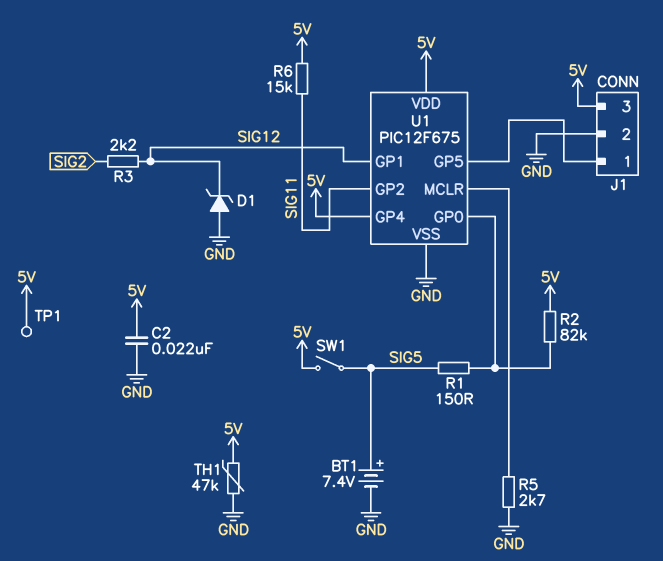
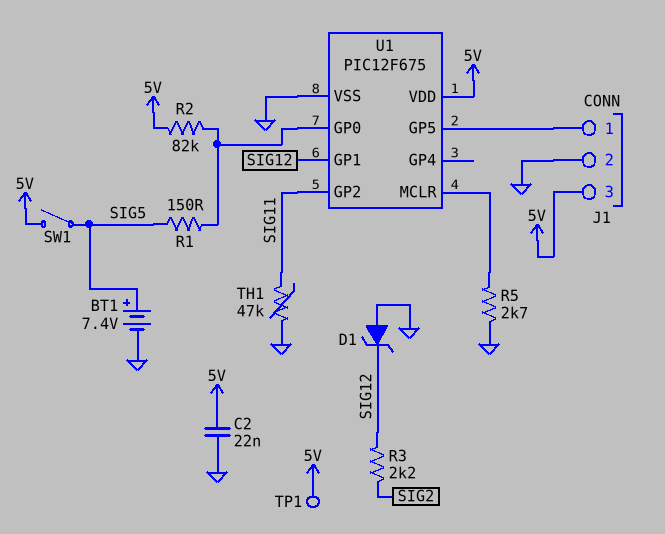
R6: 15k (5V, SIG11) -> none
TH1: 47k (5V, GND) -> 47k (GND, SIG11)
U1 pin GP4: 5V -> none

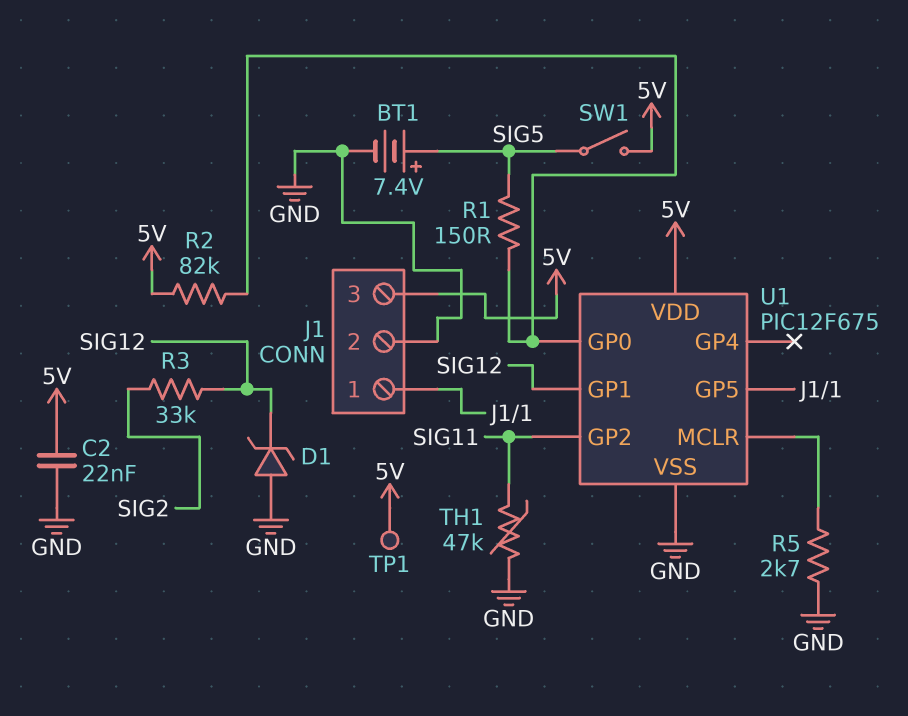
R3: 2.2k (SIG2, SIG12) -> 33k (SIG2, SIG12)

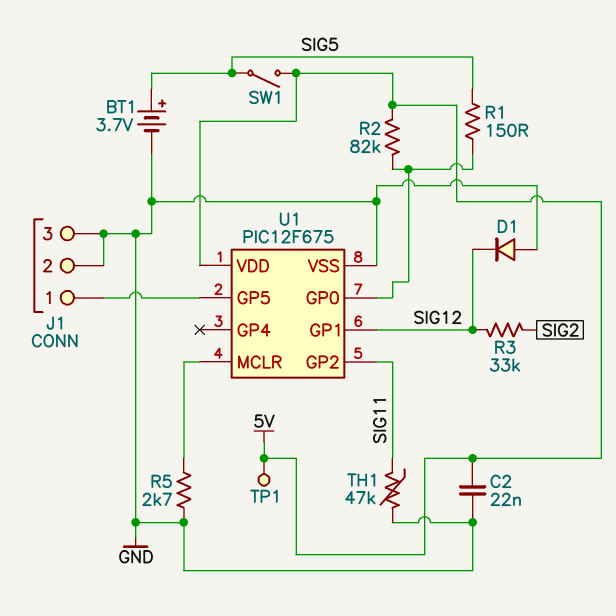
BT1: 7.4V (plus SIG5, minus GND) -> 3.7V (plus SIG5, minus GND)
D1: zener (A GND, K SIG12) -> diode (A GND, K SIG12)
J1 pin 3: 5V -> GND

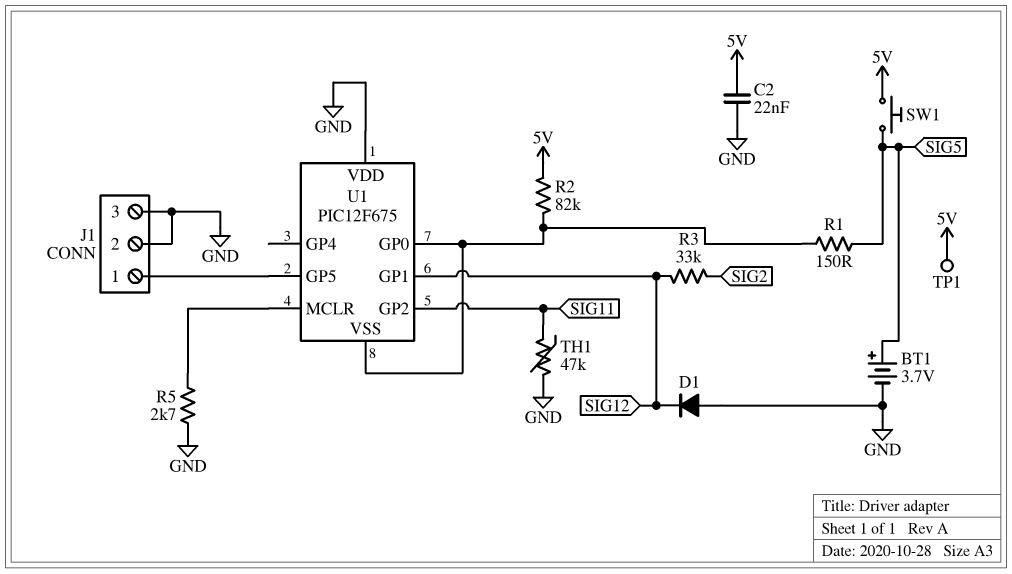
SW1: switch (5V, SIG5) -> button (5V, SIG5)
U1 pin VDD: 5V -> GND
U1 pin VSS: GND -> U1/GP0

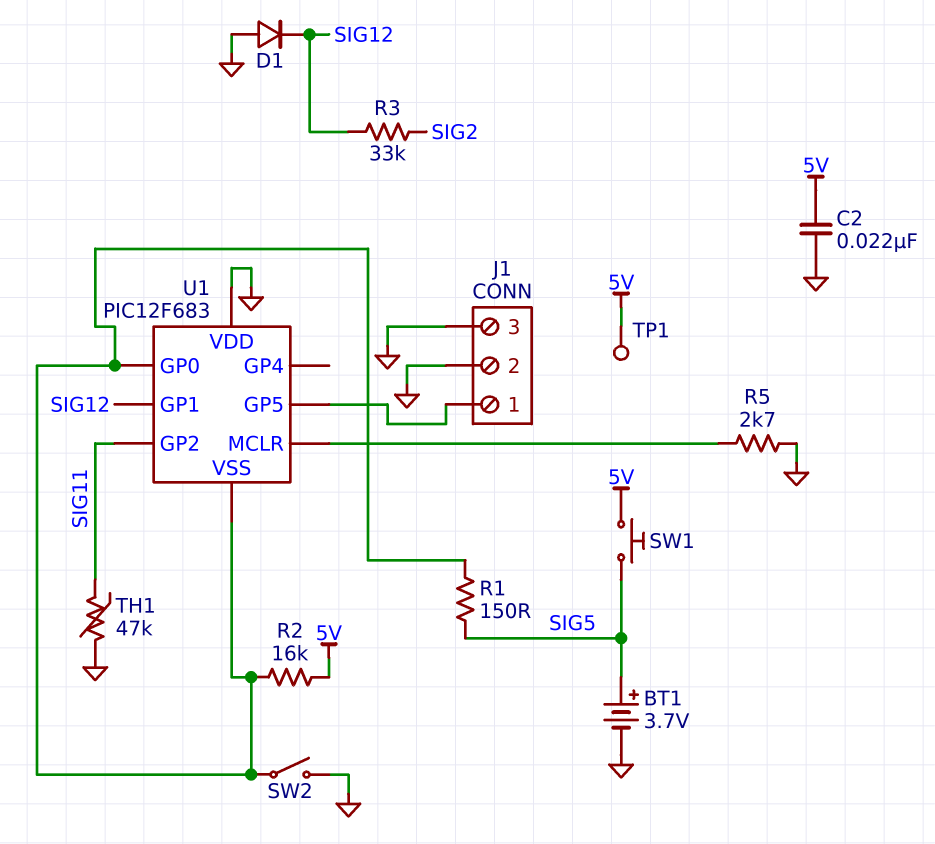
R2: 82k (5V, U1/GP0) -> 16k (5V, U1/GP0)
SW2: none -> switch (GND, U1/GP0)
U1: PIC12F675 -> PIC12F683

